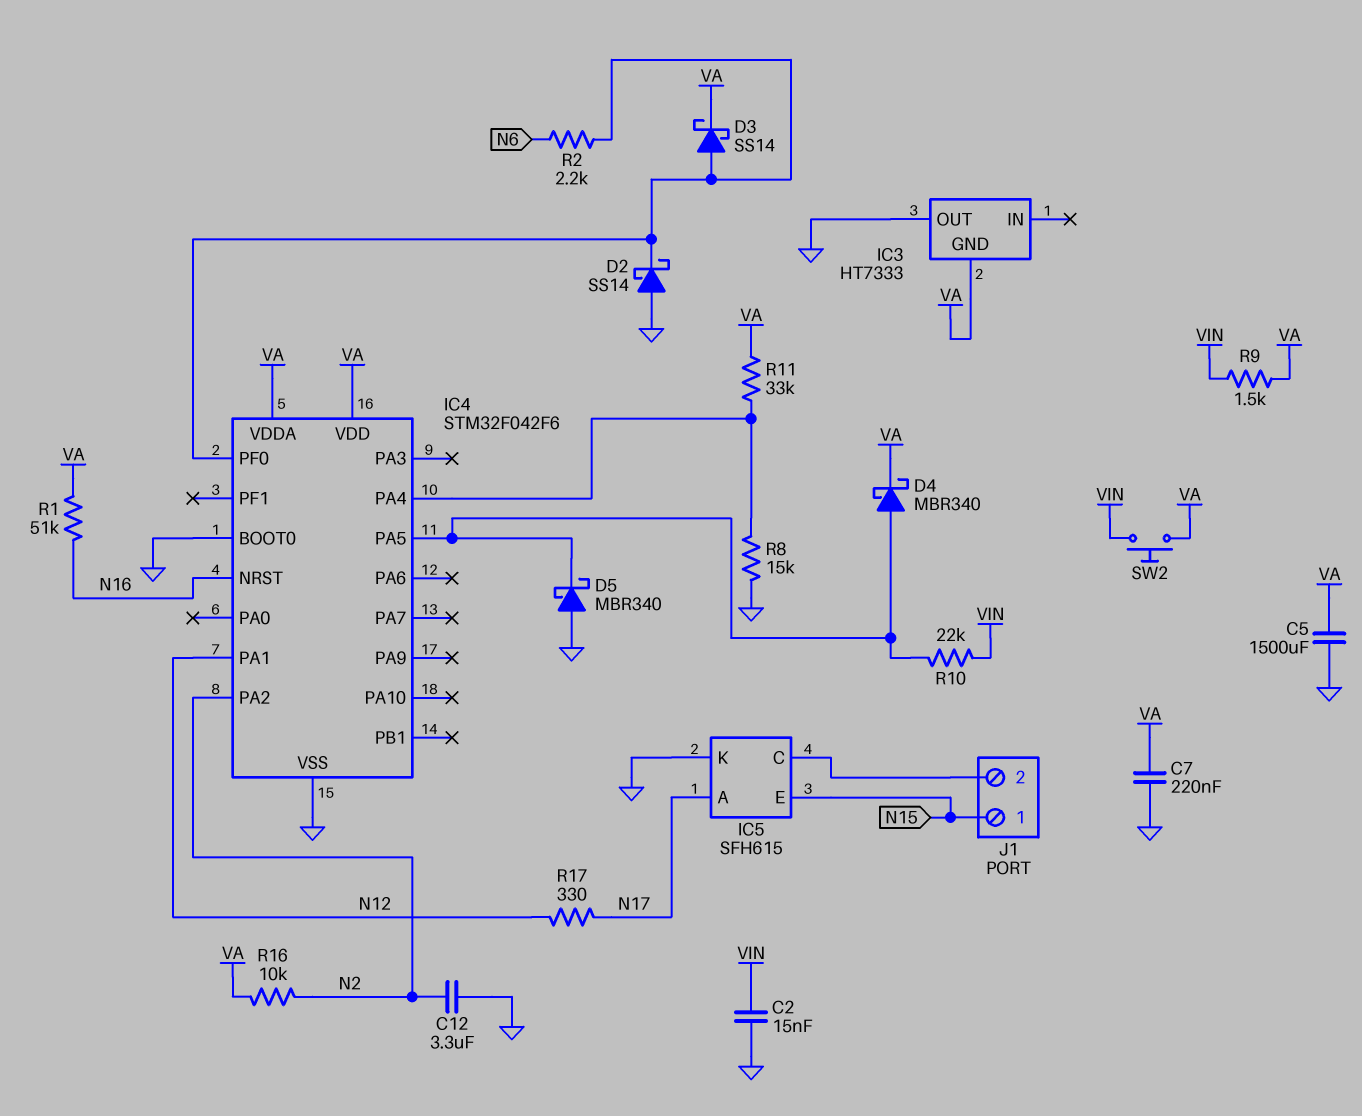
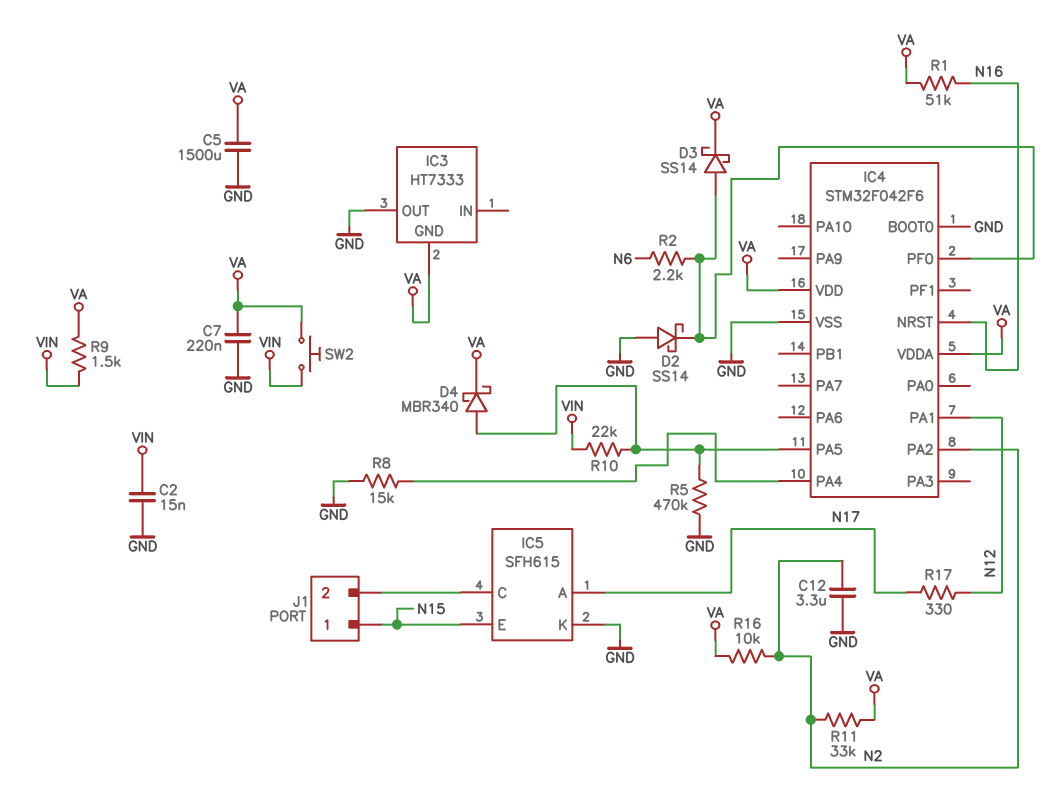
D5: schottky MBR340 (A GND, K IC4/PA5) -> none
R5: none -> 470k (GND, IC4/PA5)
R11: 33k (IC4/PA4, VA) -> 33k (N2, VA)

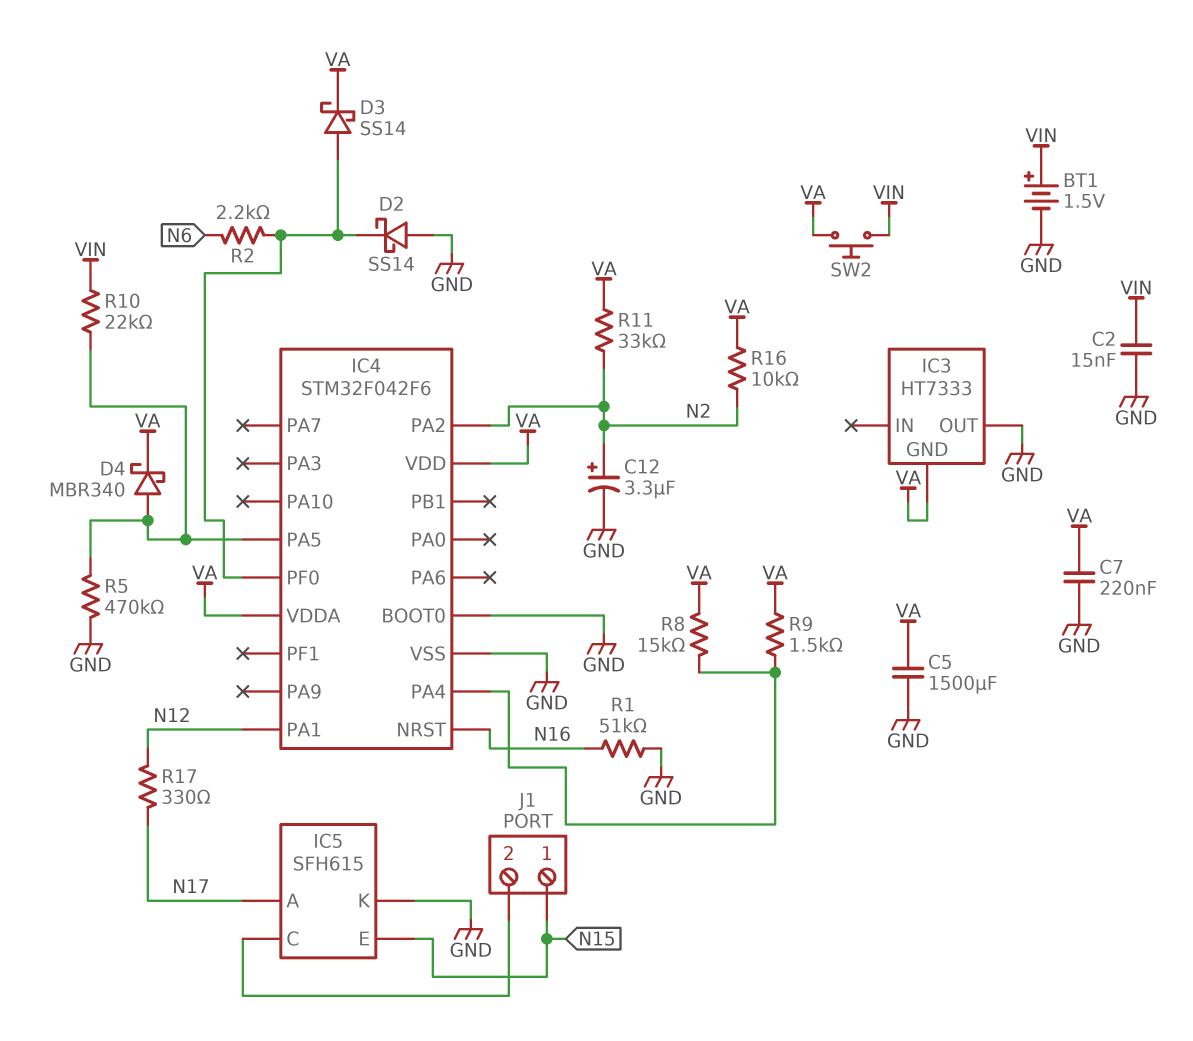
BT1: none -> 1.5V (plus VIN, minus GND)
C12: 3.3uF (GND, N2) -> 3.3uF (plus N2, minus GND)
R1: 51k (N16, VA) -> 51k (GND, N16)
R8: 15k (GND, IC4/PA4) -> 15k (IC4/PA4, VA)
R9: 1.5k (VA, VIN) -> 1.5k (IC4/PA4, VA)

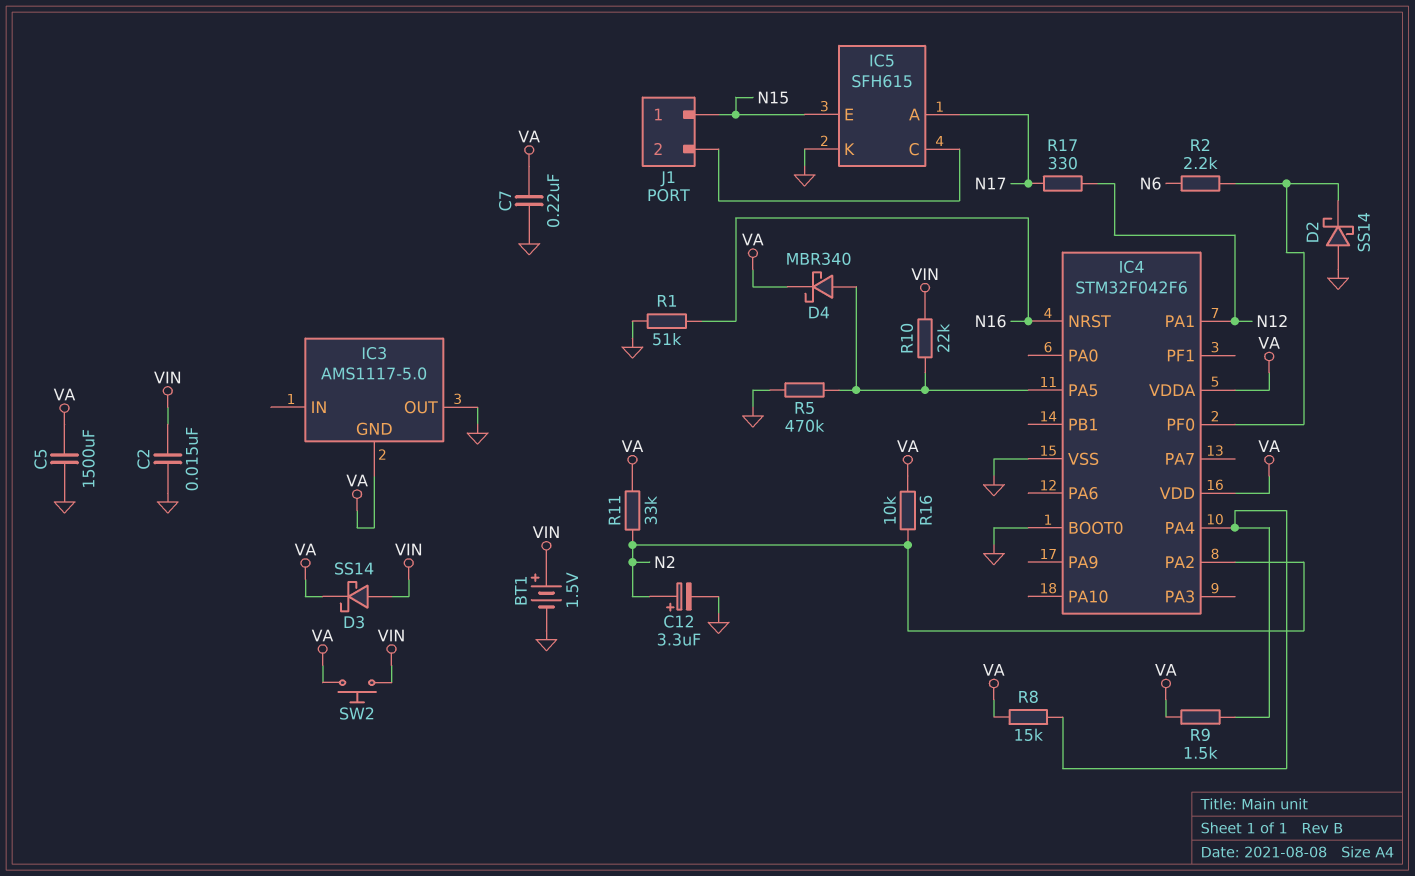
D3: schottky SS14 (A IC4/PF0, K VA) -> schottky SS14 (A VIN, K VA)
IC3: HT7333 -> AMS1117-5.0

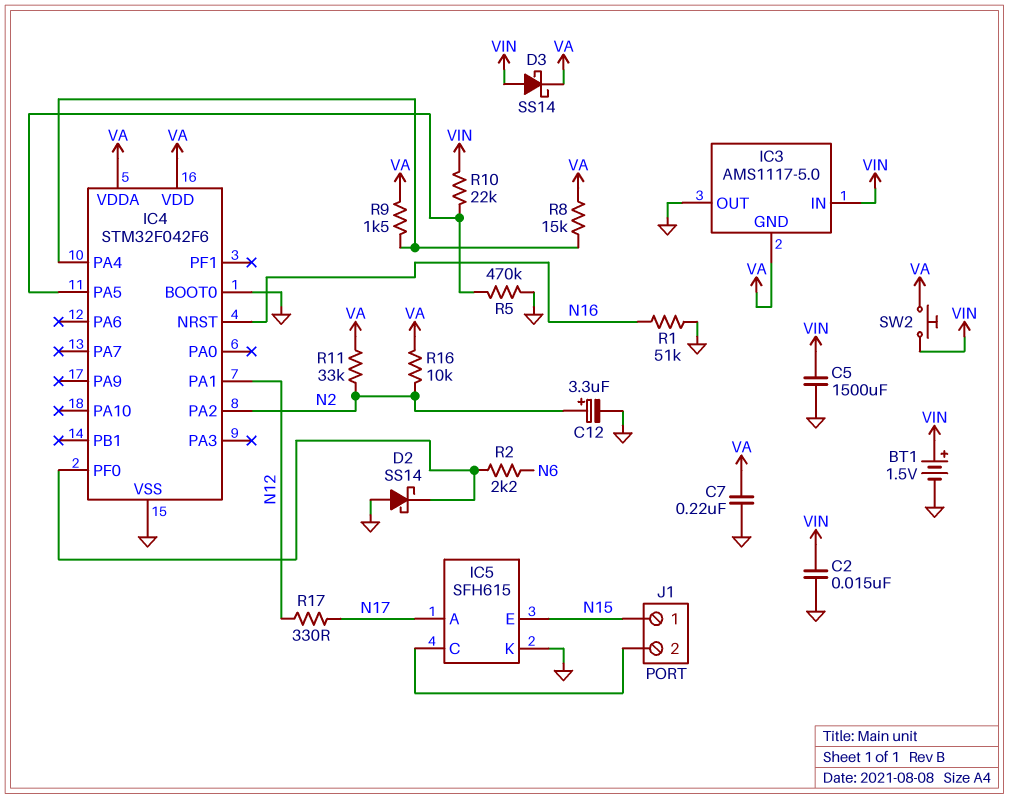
C5: 1500uF (GND, VA) -> 1500uF (GND, VIN)
D4: schottky MBR340 (A IC4/PA5, K VA) -> none
IC3 pin IN: none -> VIN

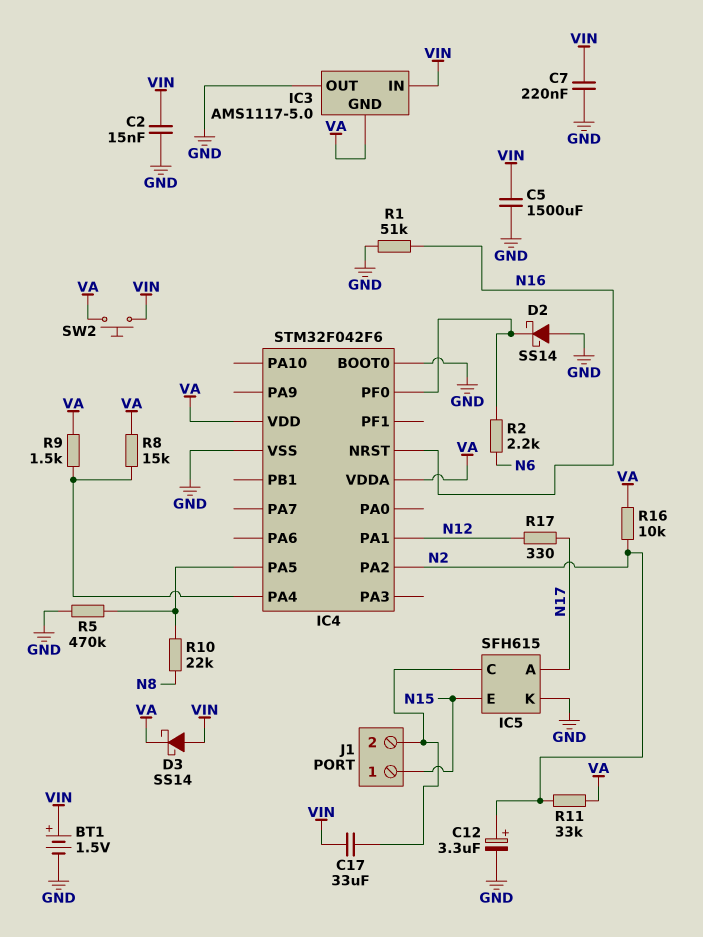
C7: 220nF (GND, VA) -> 220nF (GND, VIN)
C17: none -> 33uF (IC5/C, VIN)
R10: 22k (IC4/PA5, VIN) -> 22k (IC4/PA5, N8)

